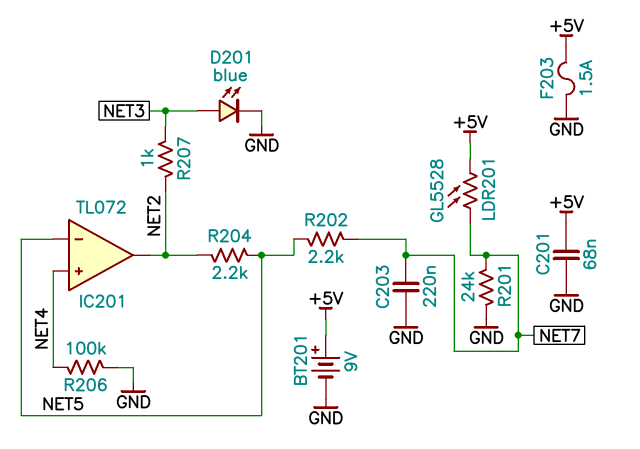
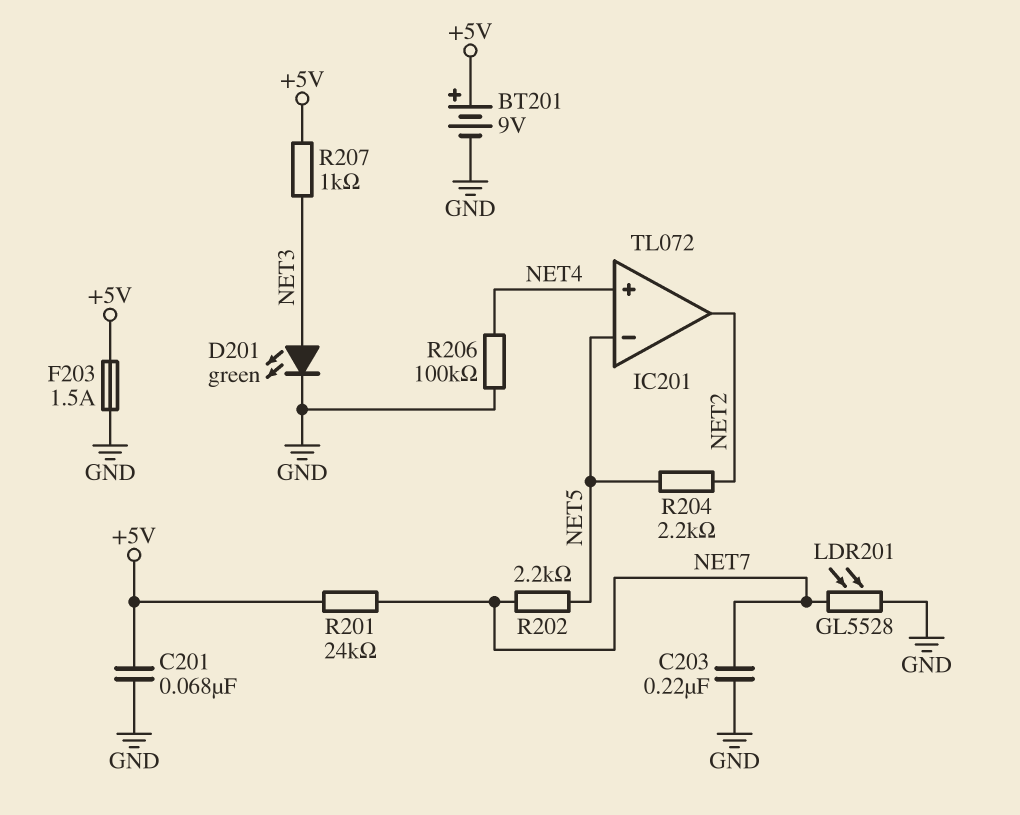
D201: LED blue (A NET3, K GND) -> LED green (A NET3, K GND)
LDR201: GL5528 (+5V, NET7) -> GL5528 (GND, NET7)
R201: 24k (GND, NET7) -> 24k (+5V, NET7)
R207: 1k (NET2, NET3) -> 1k (+5V, NET3)

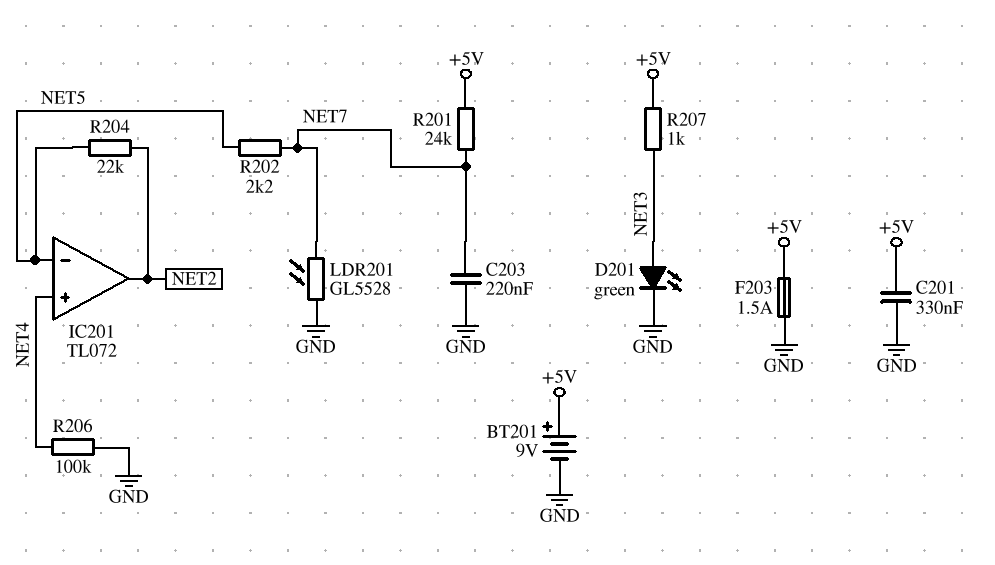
C201: 68nF (+5V, GND) -> 330nF (+5V, GND)
R204: 2.2k (NET2, NET5) -> 22k (NET2, NET5)

